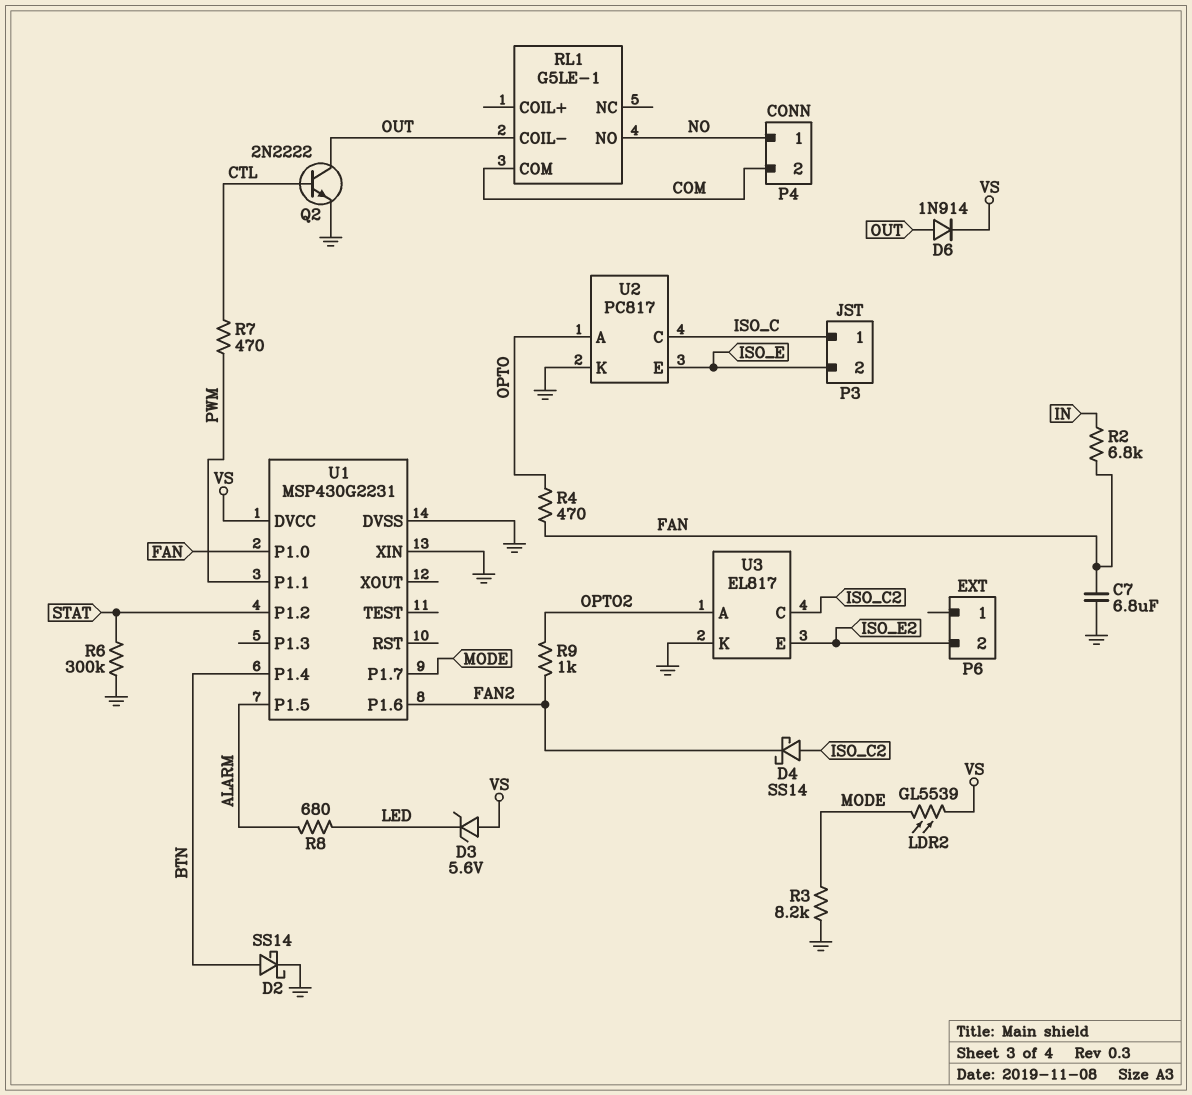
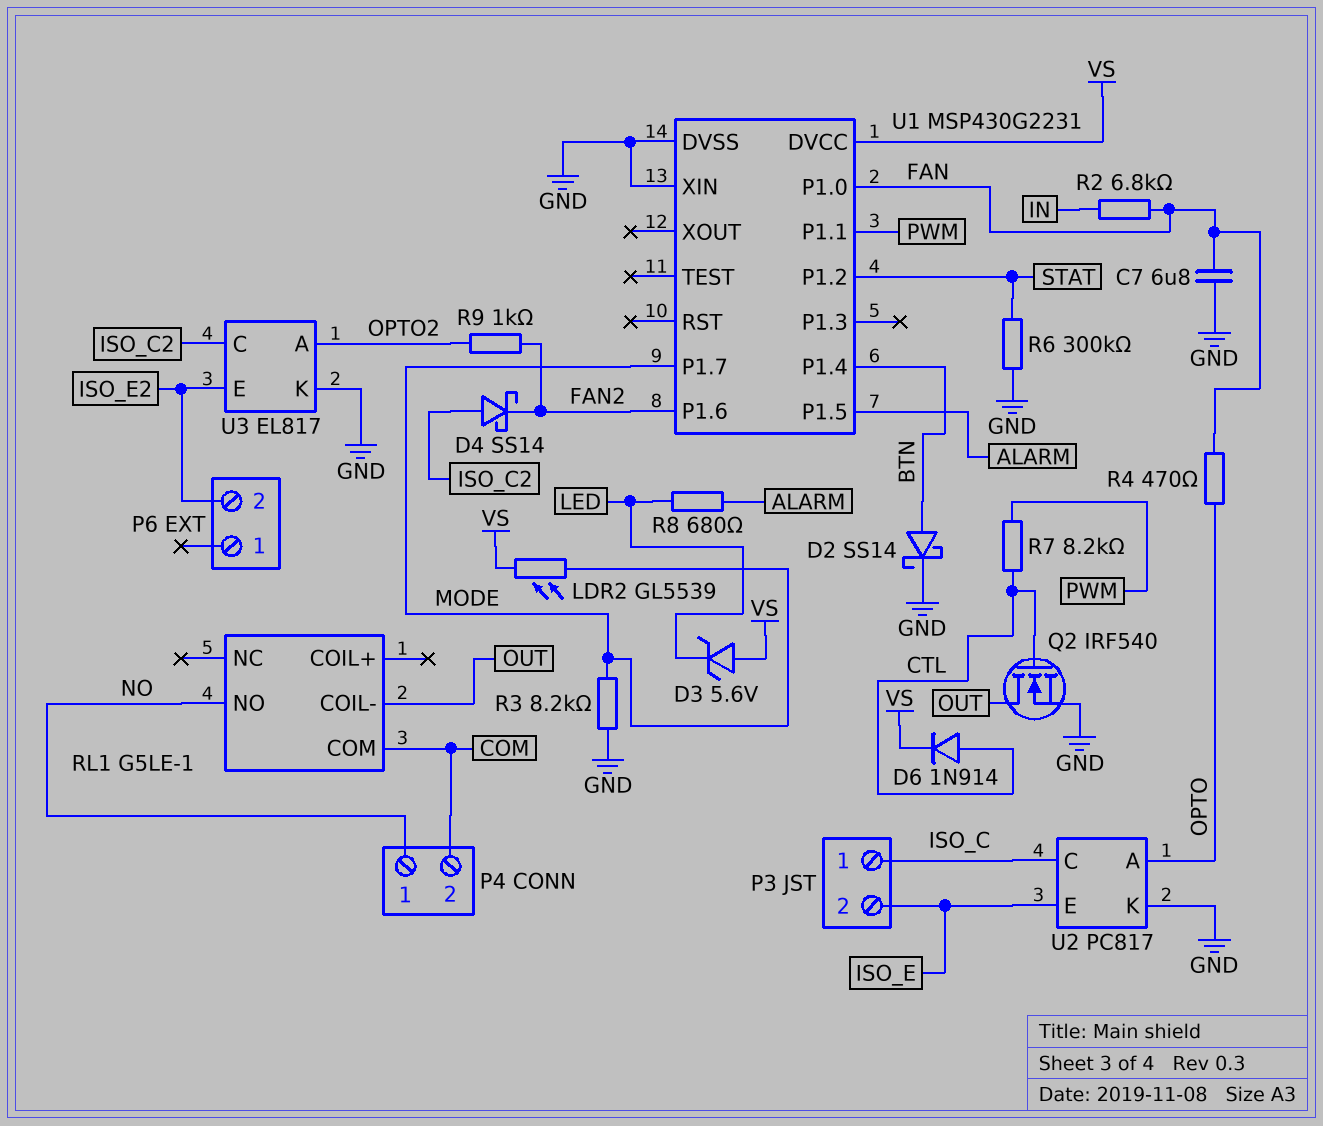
D6: diode 1N914 (A OUT, K VS) -> diode 1N914 (A CTL, K VS)
Q2: NPN 2N2222 (B CTL, C OUT, E GND) -> NMOS IRF540 (G CTL, D OUT, S GND)
R7: 470 (CTL, PWM) -> 8.2k (CTL, PWM)

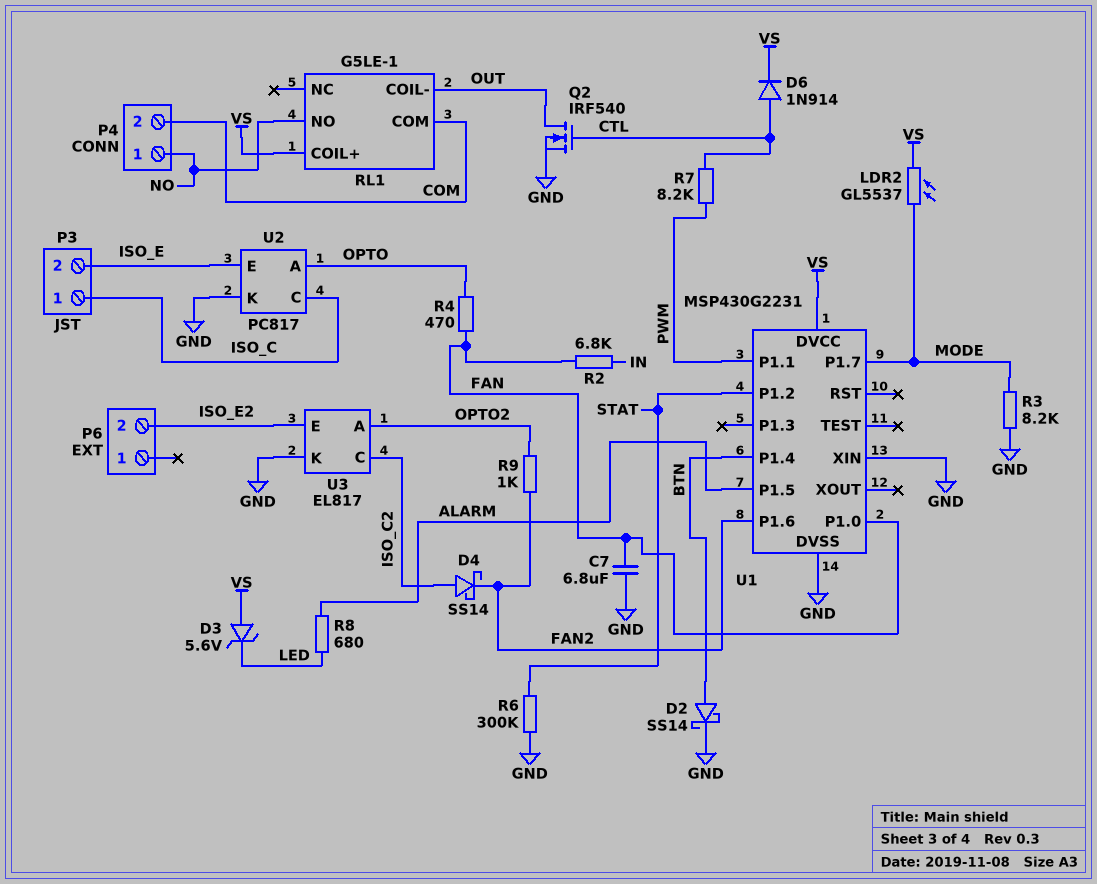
LDR2: GL5539 (MODE, VS) -> GL5537 (MODE, VS)
RL1 pin COIL+: none -> VS

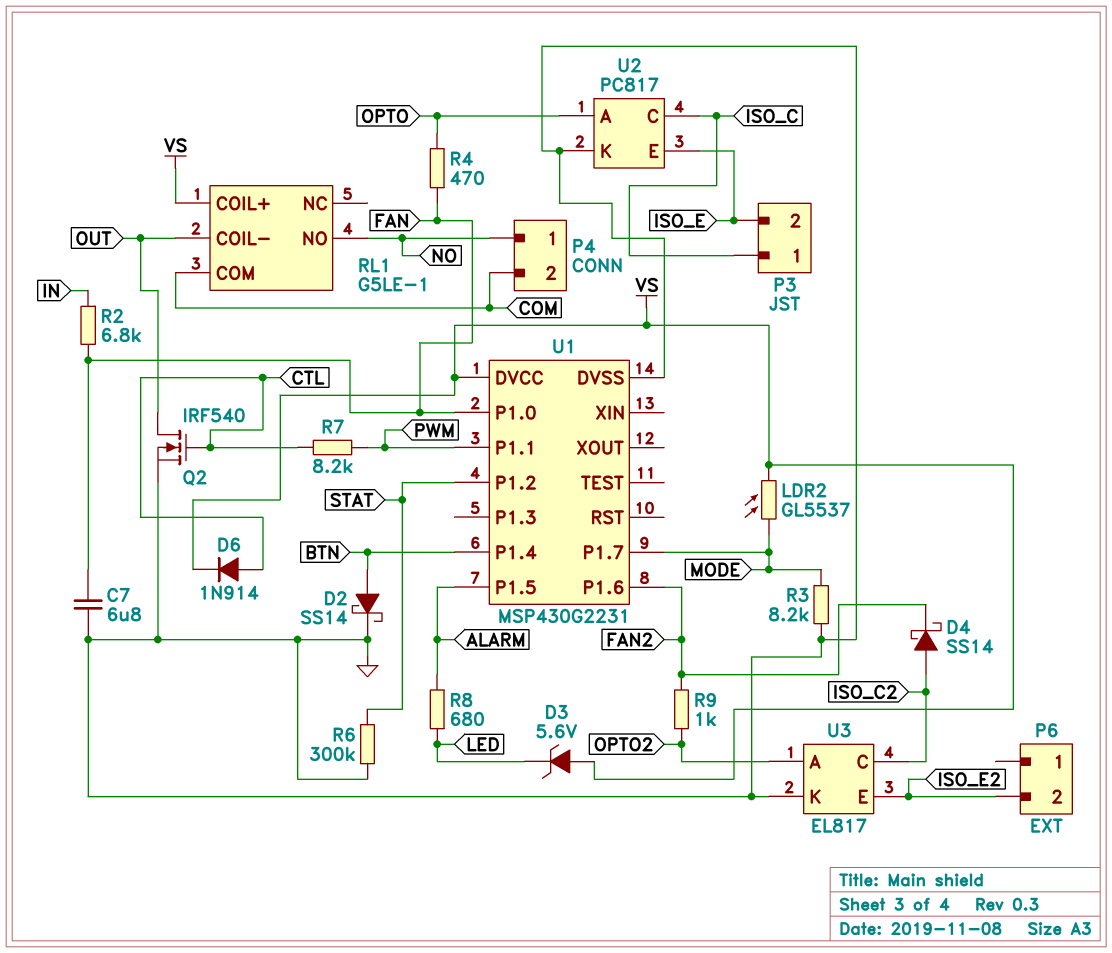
U1 pin XIN: GND -> none

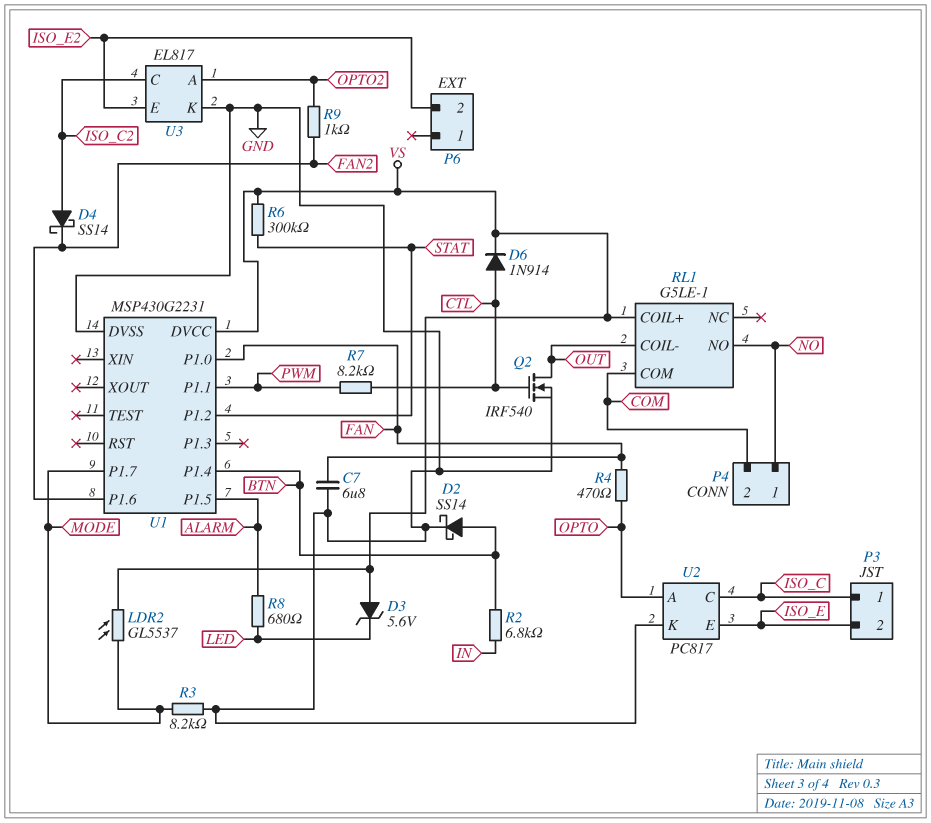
R2: 6.8k (FAN, IN) -> 6.8k (BTN, IN)
R6: 300k (GND, STAT) -> 300k (STAT, VS)

